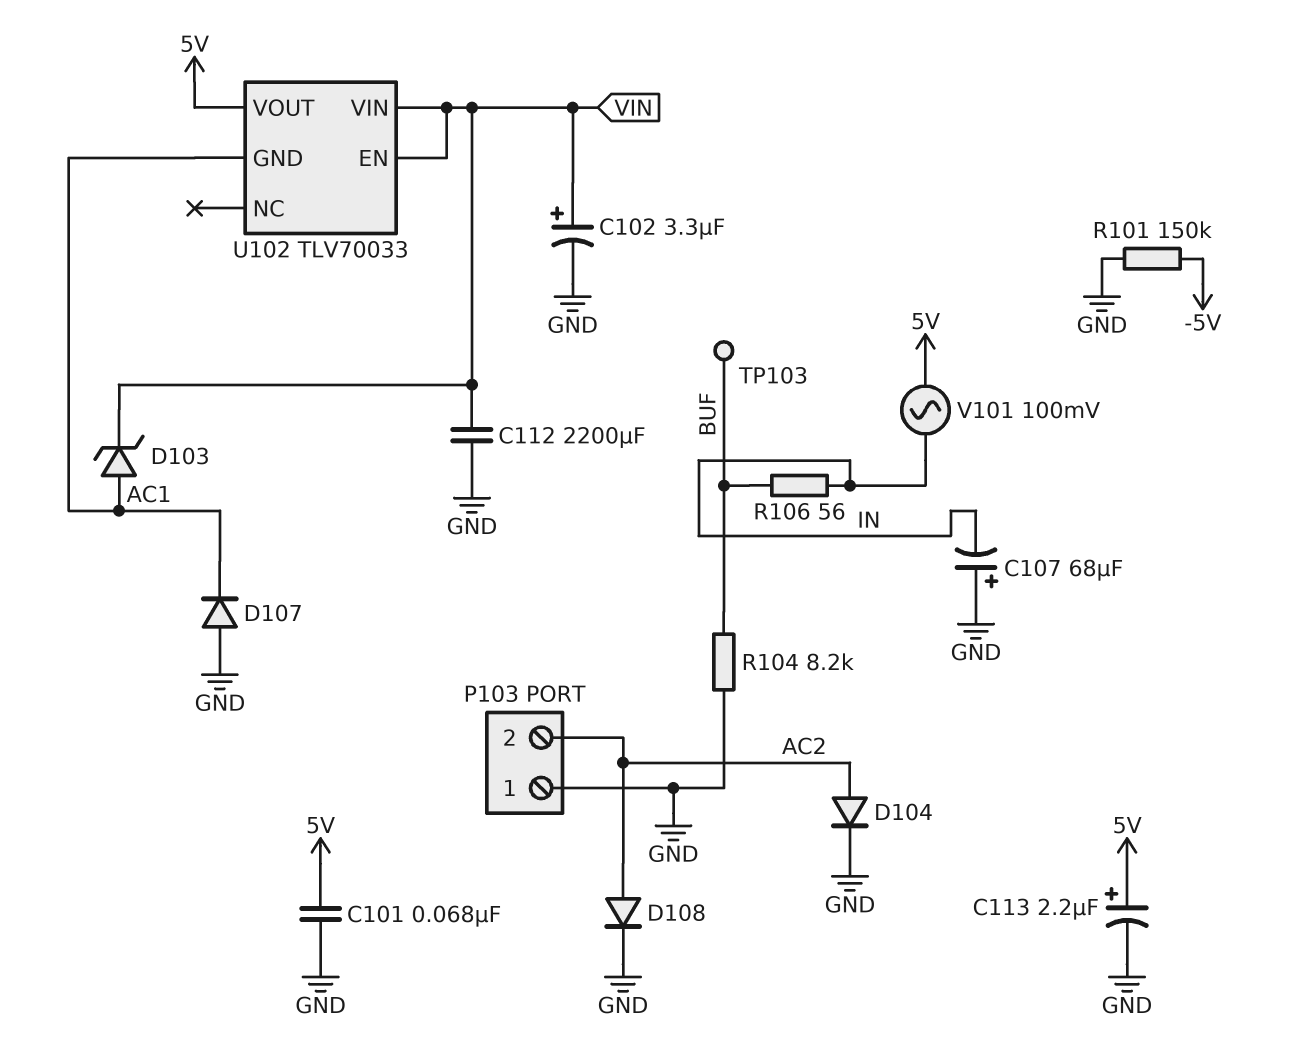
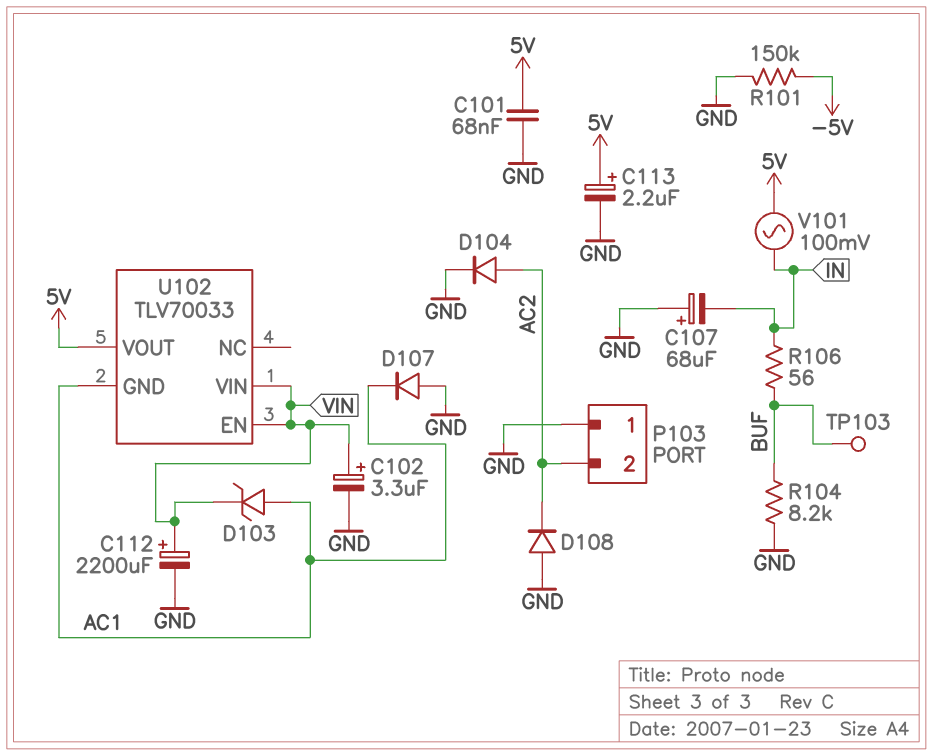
C112: 2200uF (GND, VIN) -> 2200uF (plus VIN, minus GND)
D108: diode (A AC2, K GND) -> diode (A GND, K AC2)

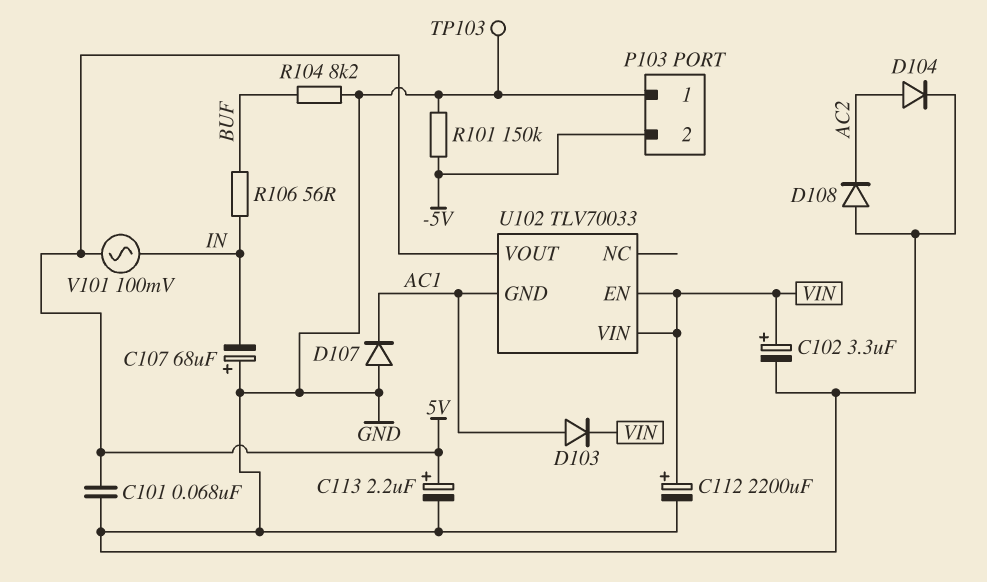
D103: zener (A AC1, K VIN) -> diode (A AC1, K VIN)
P103 pin 2: AC2 -> -5V
TP103: test point (BUF) -> test point (GND)

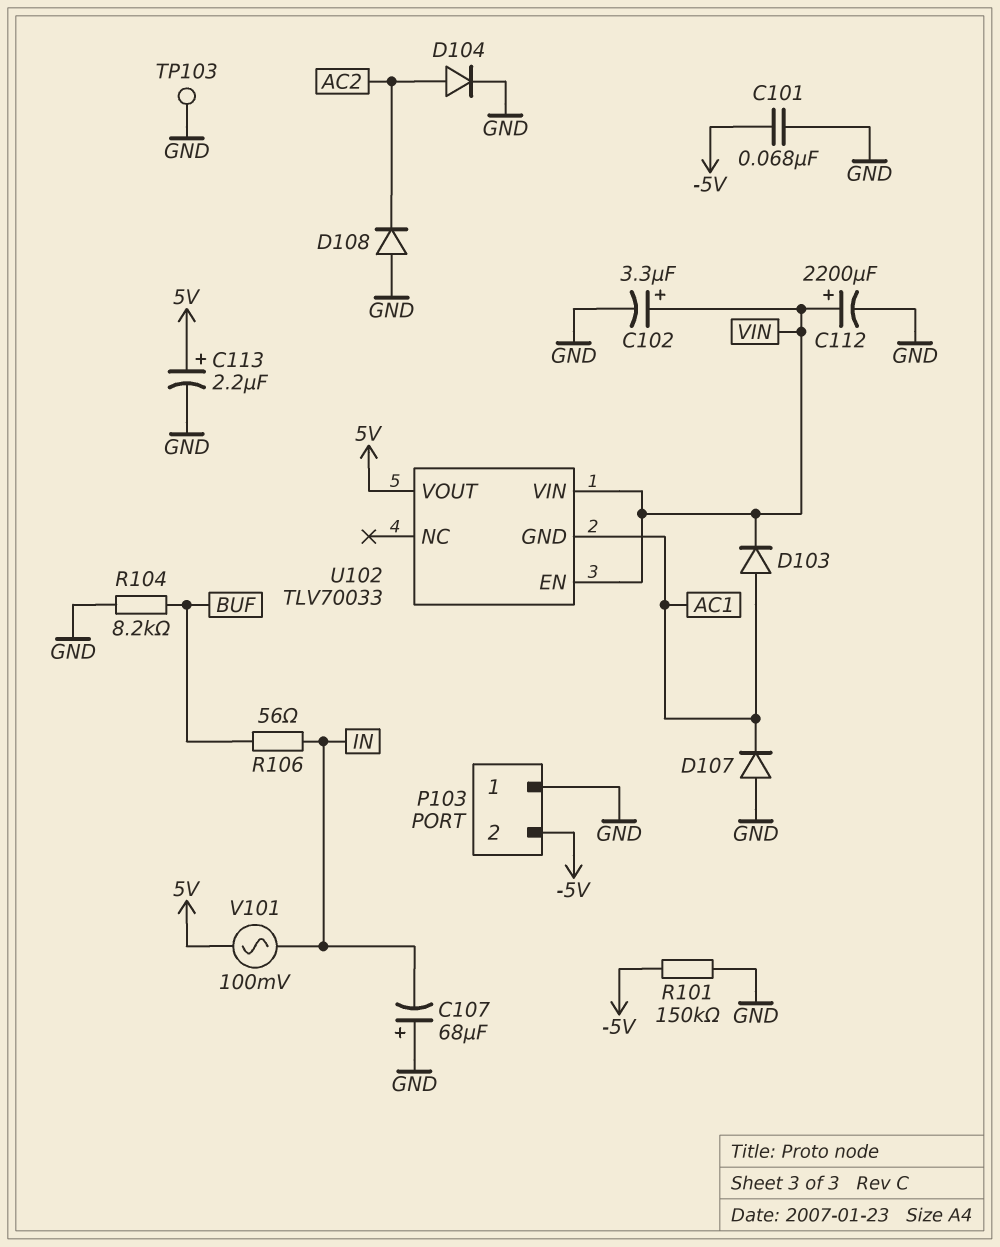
C101: 68nF (5V, GND) -> 68nF (-5V, GND)

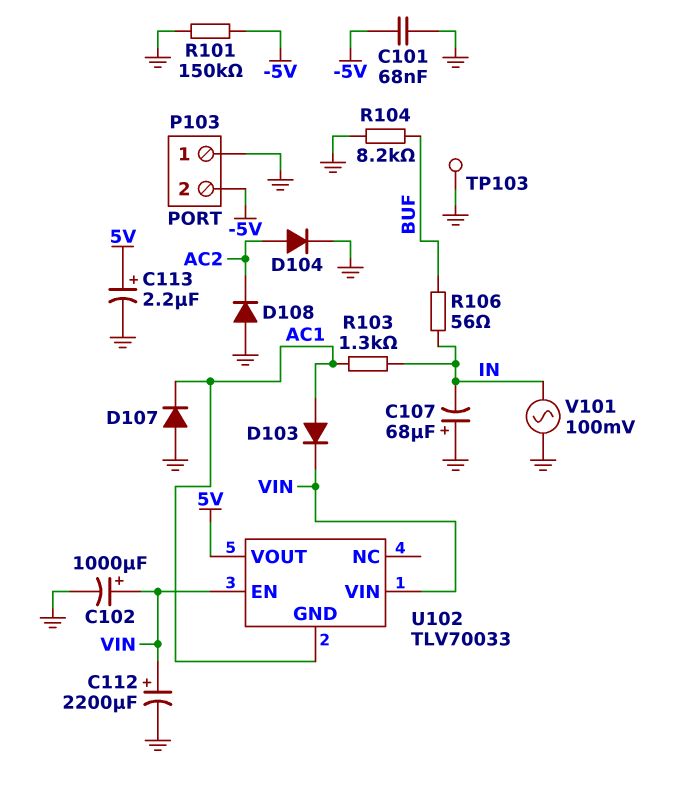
C102: 3.3uF (plus VIN, minus GND) -> 1000uF (plus VIN, minus GND)
R103: none -> 1.3k (AC1, IN)
V101: AC 100mV (5V, IN) -> AC 100mV (GND, IN)

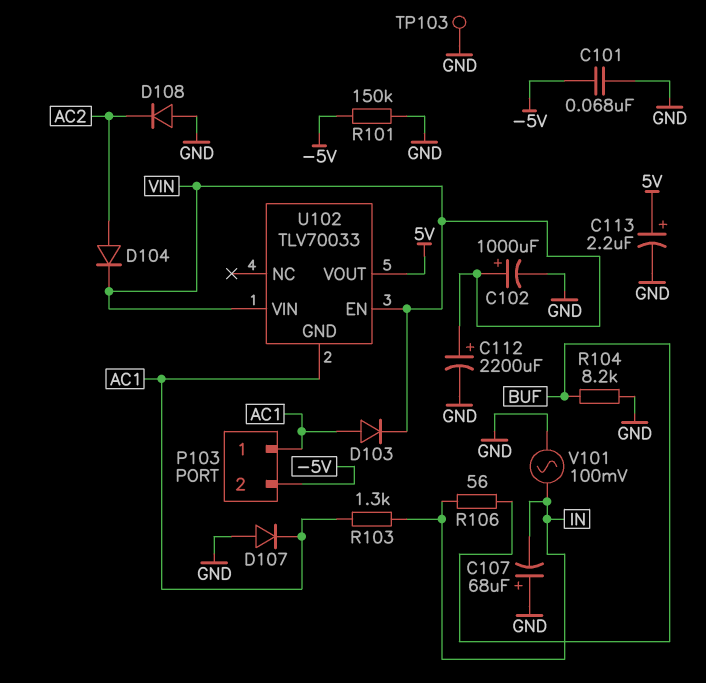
D104: diode (A AC2, K GND) -> diode (A AC2, K VIN)
P103 pin 1: GND -> AC1

